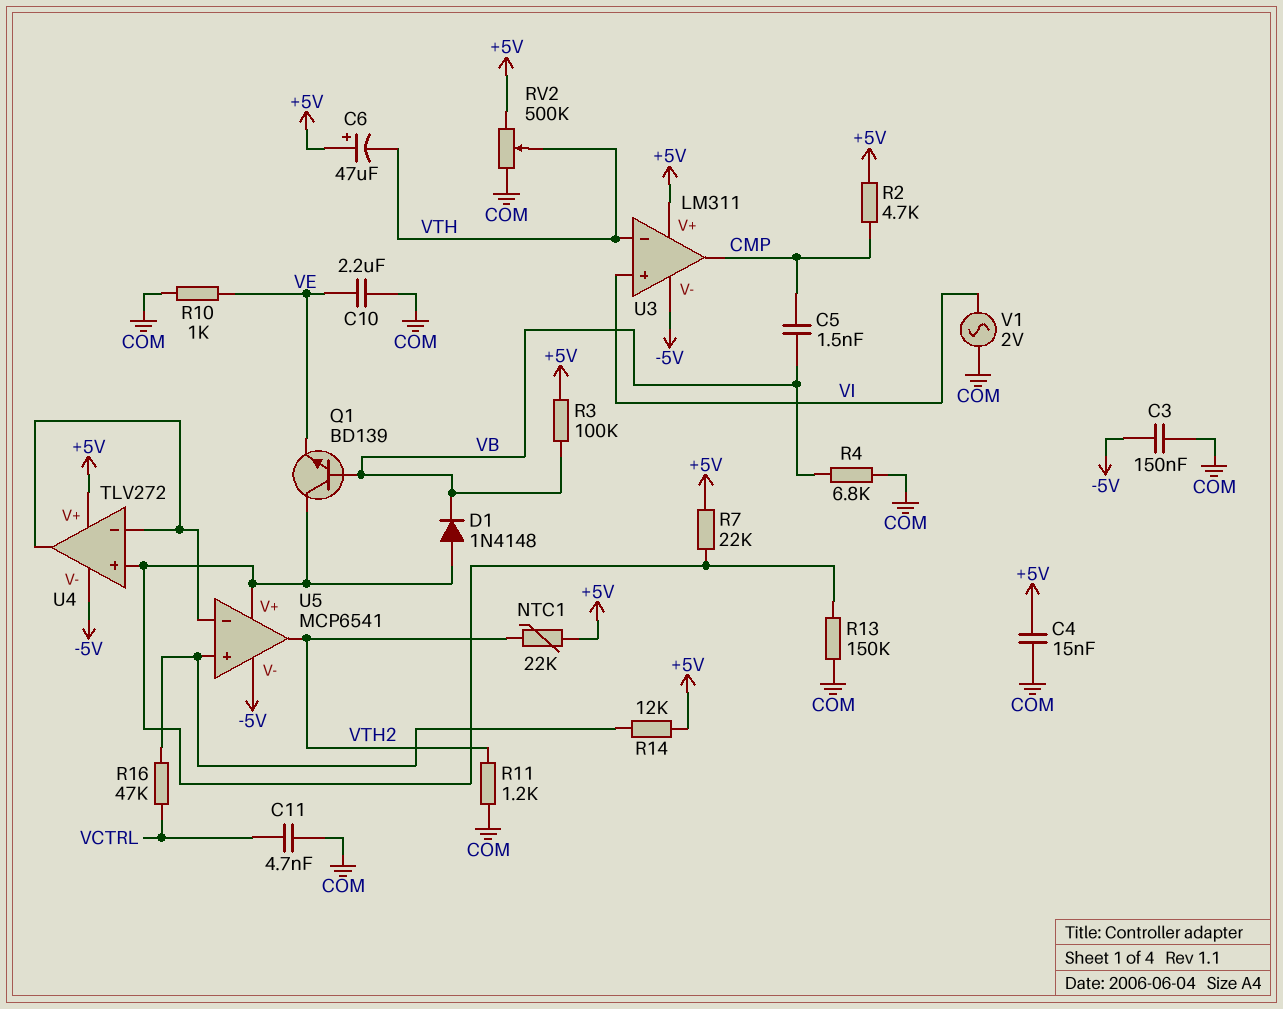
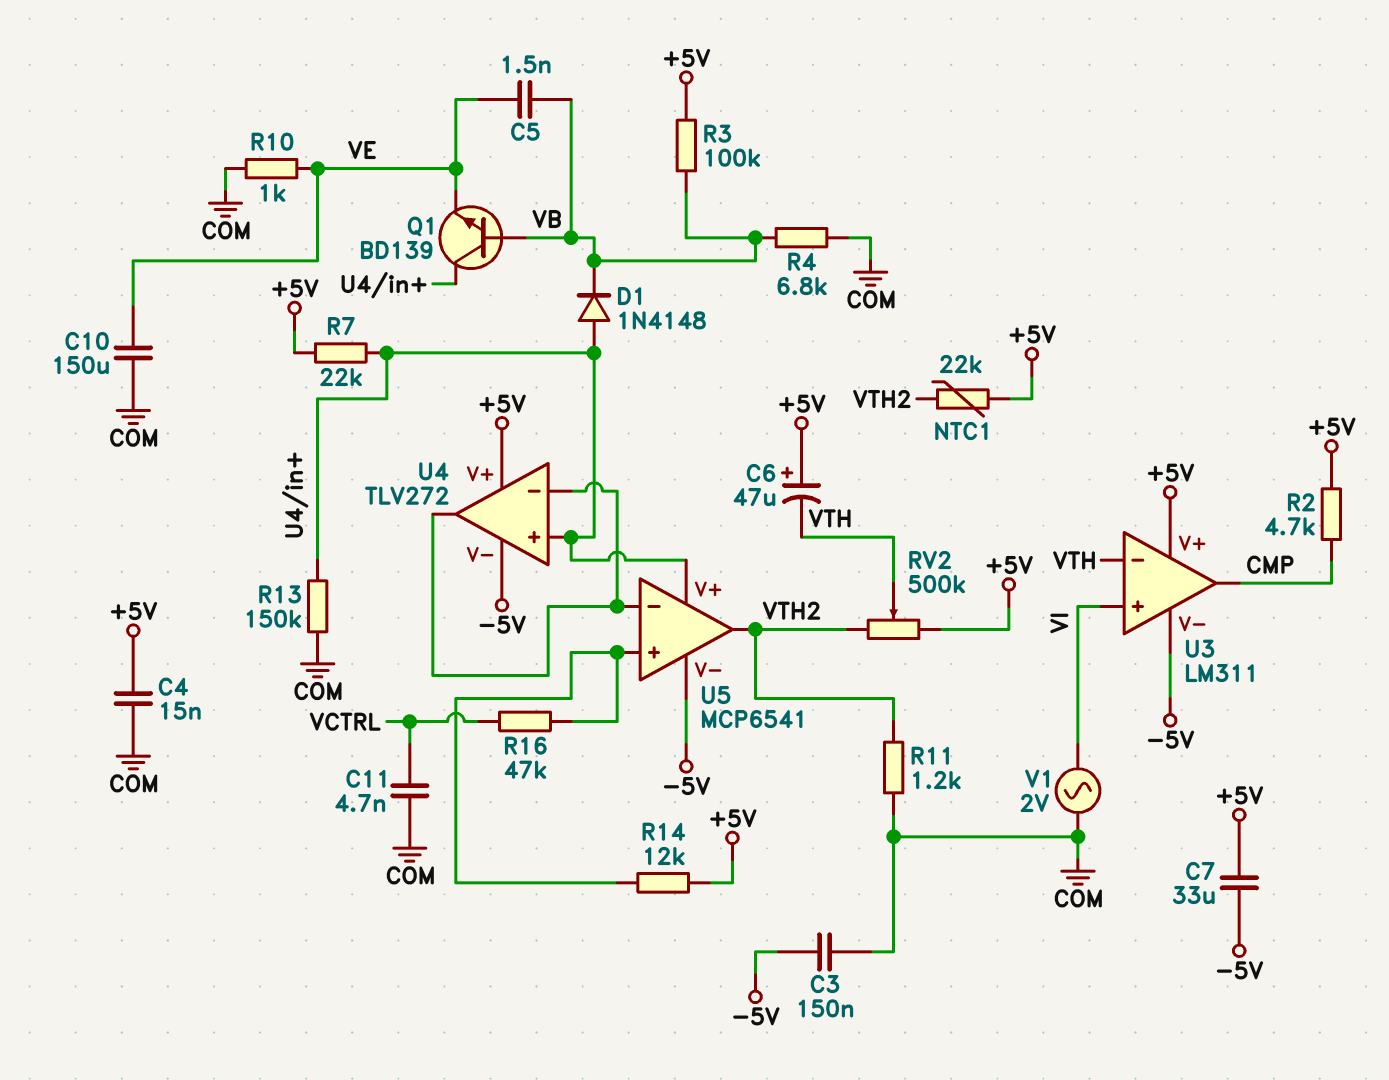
C5: 1.5nF (CMP, VB) -> 1.5nF (VB, VE)
C7: none -> 33uF (+5V, -5V)
C10: 2.2uF (COM, VE) -> 150uF (COM, VE)
RV2: 500k (+5V, COM, wiper VTH) -> 500k (+5V, VTH2, wiper VTH)

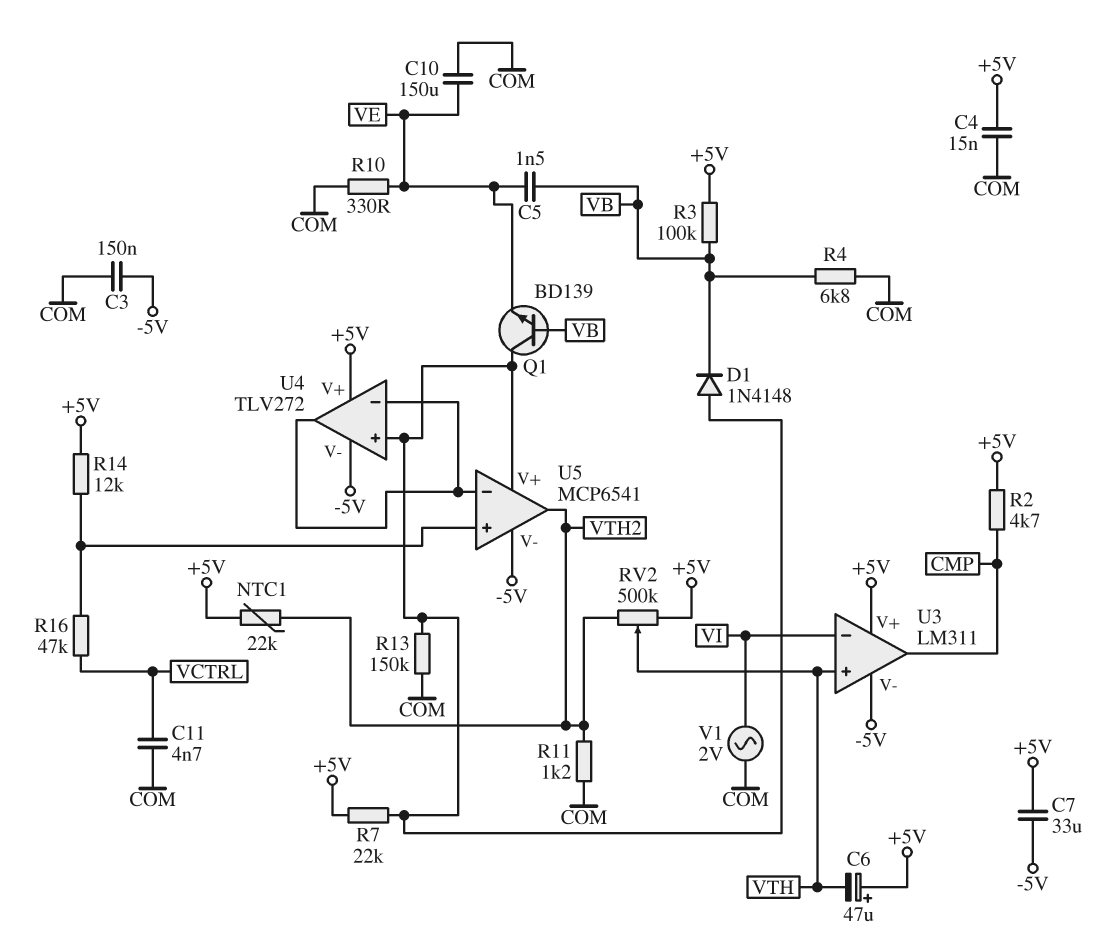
R10: 1k (COM, VE) -> 330 (COM, VE)
U3 pin in+: VI -> VTH
U3 pin in-: VTH -> VI

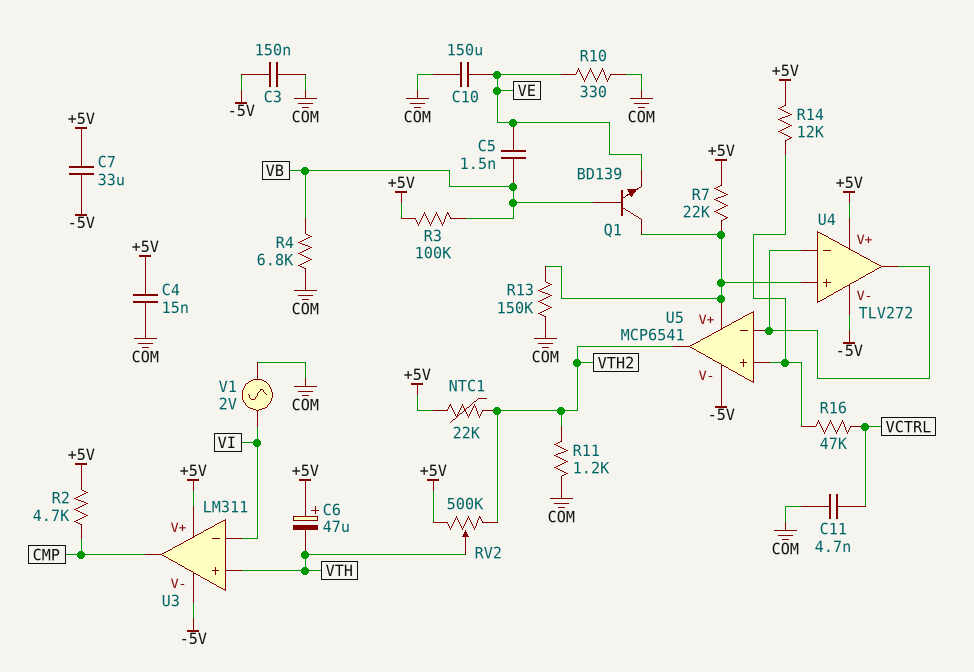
D1: diode 1N4148 (A U4/in+, K VB) -> none

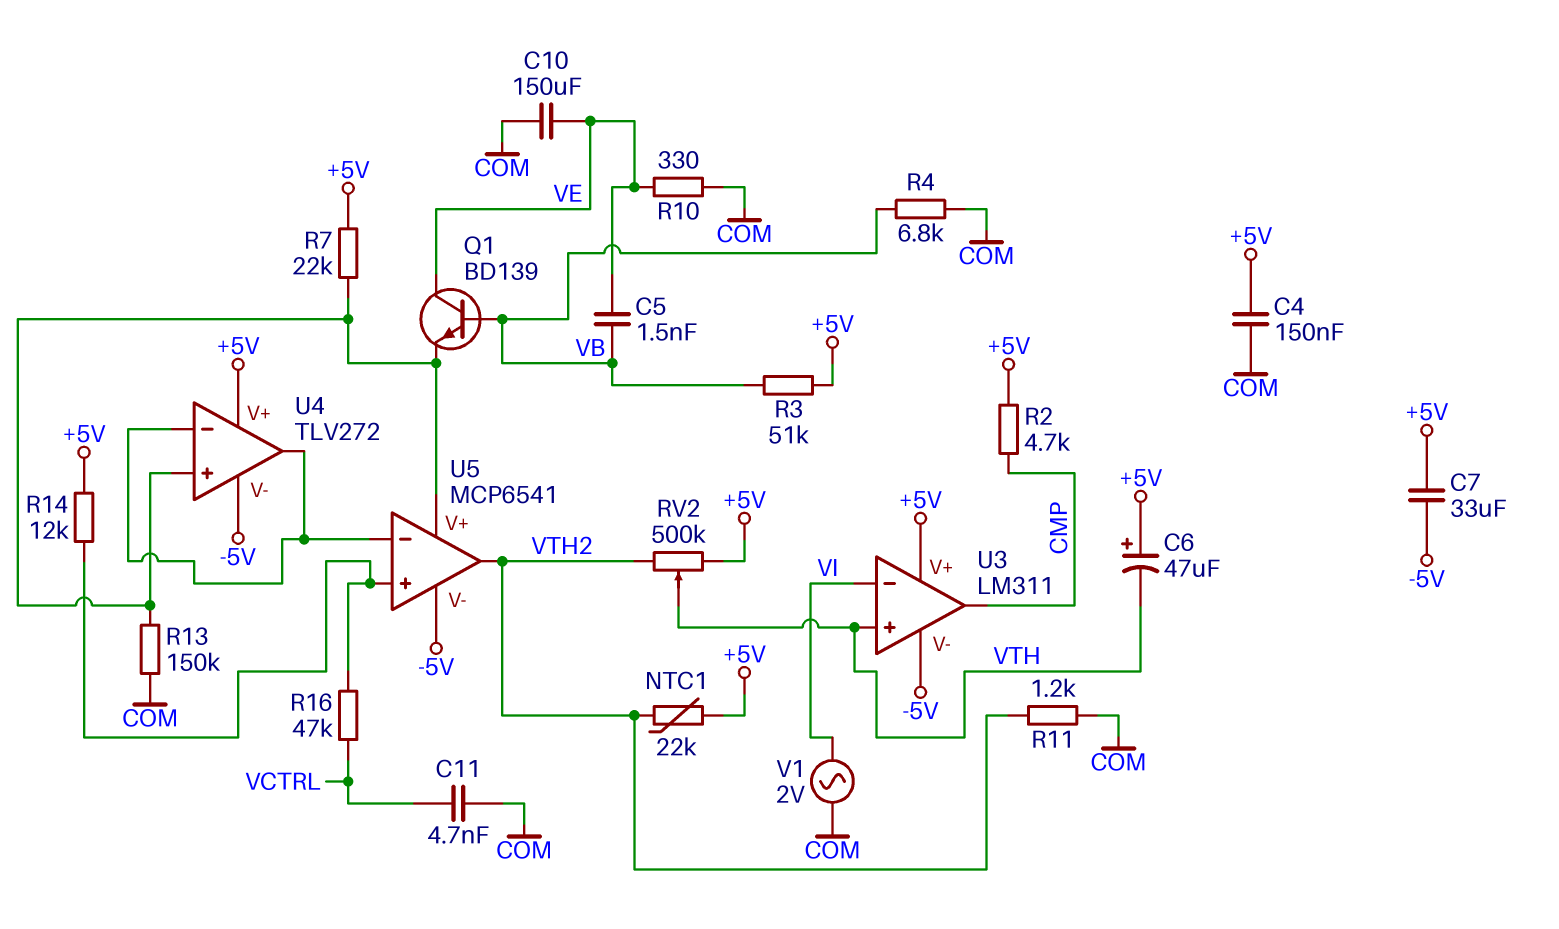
C3: 150nF (-5V, COM) -> none
C4: 15nF (+5V, COM) -> 150nF (+5V, COM)
Q1: NPN BD139 (B VB, C U4/in+, E VE) -> NPN BD139 (B VB, C VE, E U4/in+)
R3: 100k (+5V, VB) -> 51k (+5V, VB)

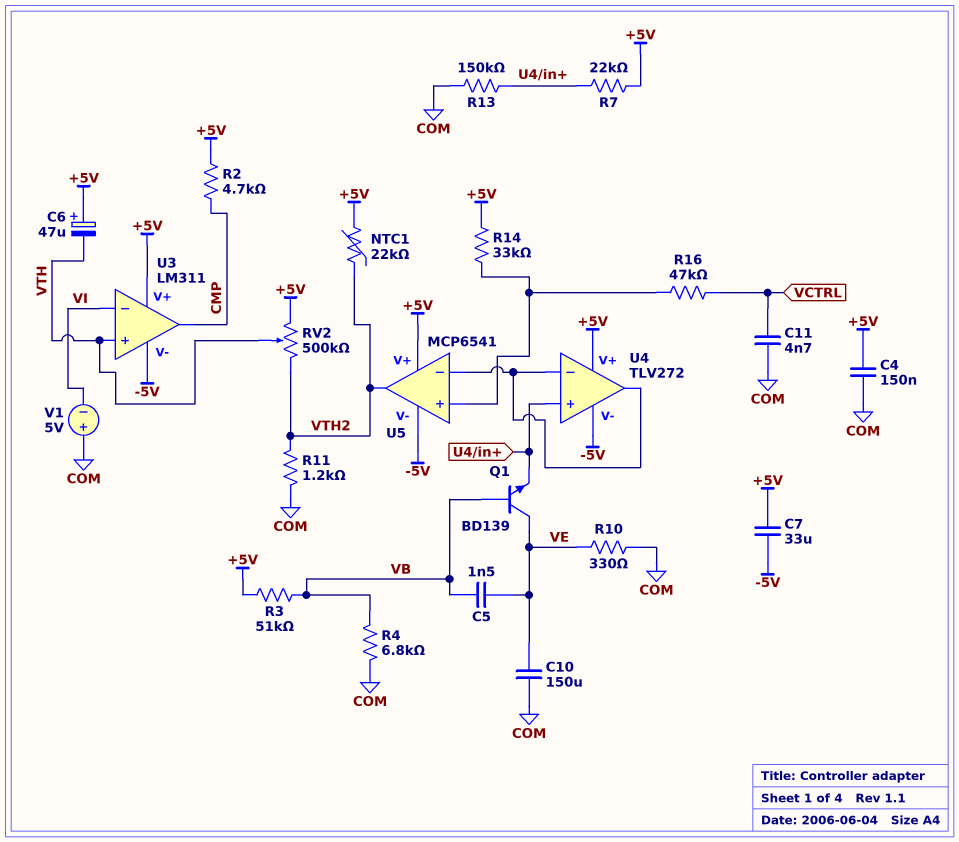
R14: 12k (+5V, U5/in+) -> 33k (+5V, U5/in+)
U5 pin V+: U4/in+ -> +5V
V1: AC 2V (COM, VI) -> 5V (plus COM, minus VI)

